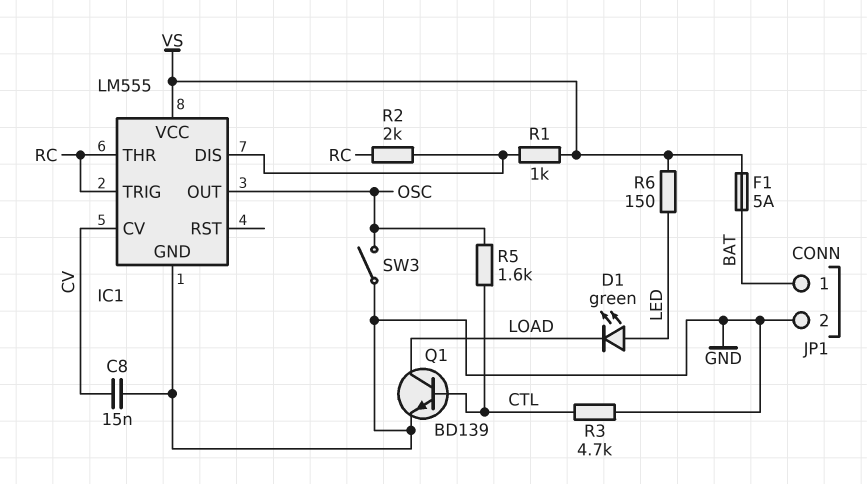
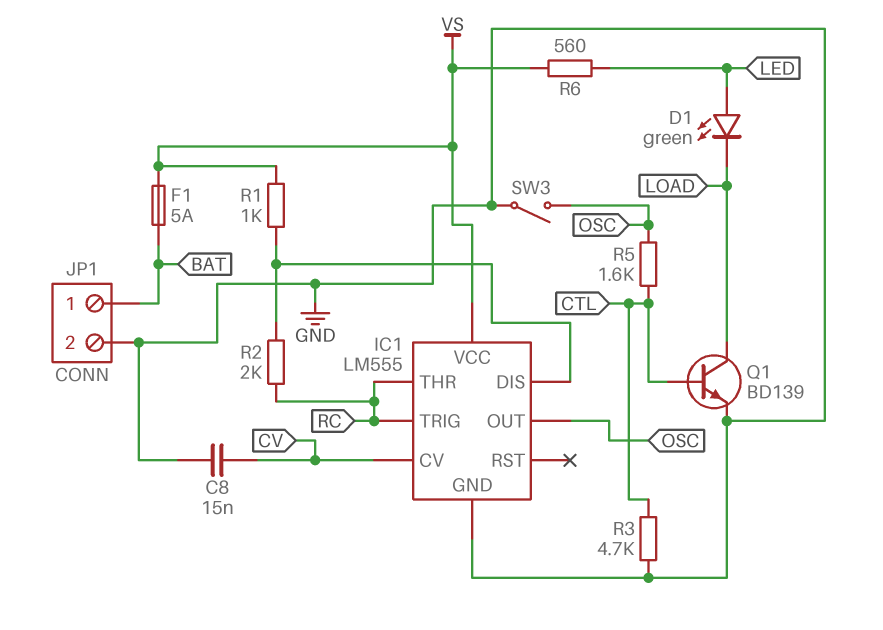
R6: 150 (LED, VS) -> 560 (LED, VS)

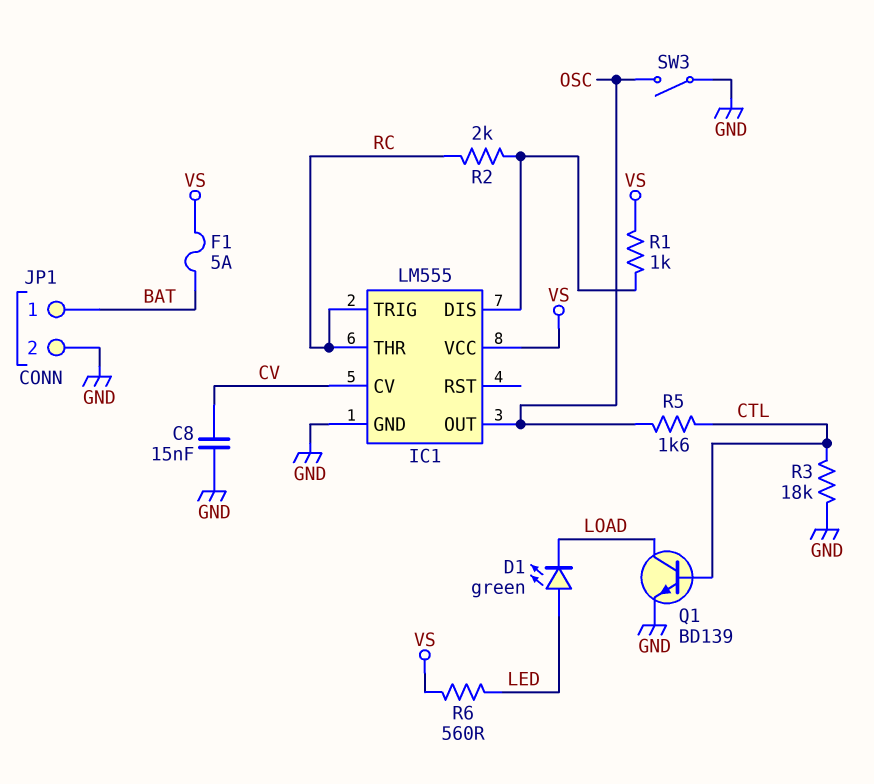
R3: 4.7k (CTL, GND) -> 18k (CTL, GND)

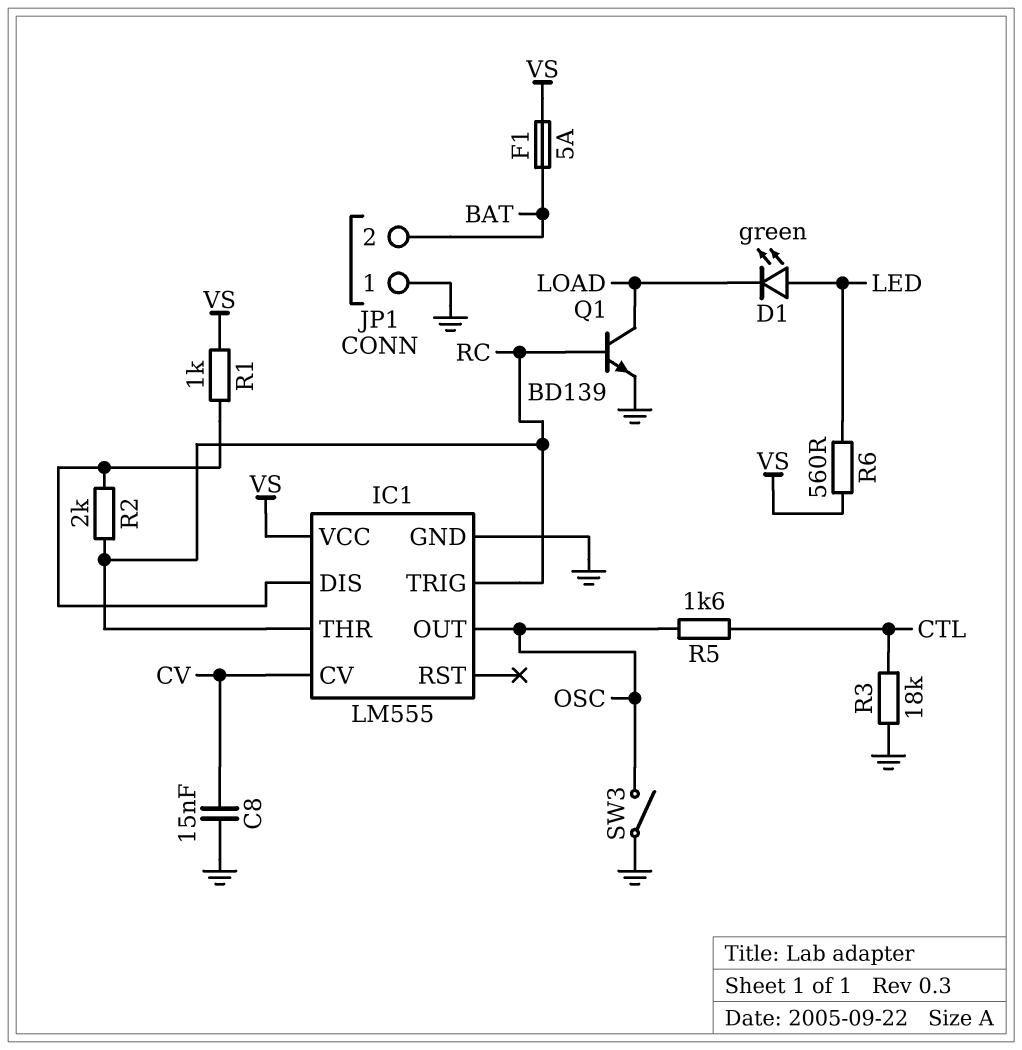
JP1 pin 1: BAT -> GND
JP1 pin 2: GND -> BAT
Q1: NPN BD139 (B CTL, C LOAD, E GND) -> NPN BD139 (B RC, C LOAD, E GND)

